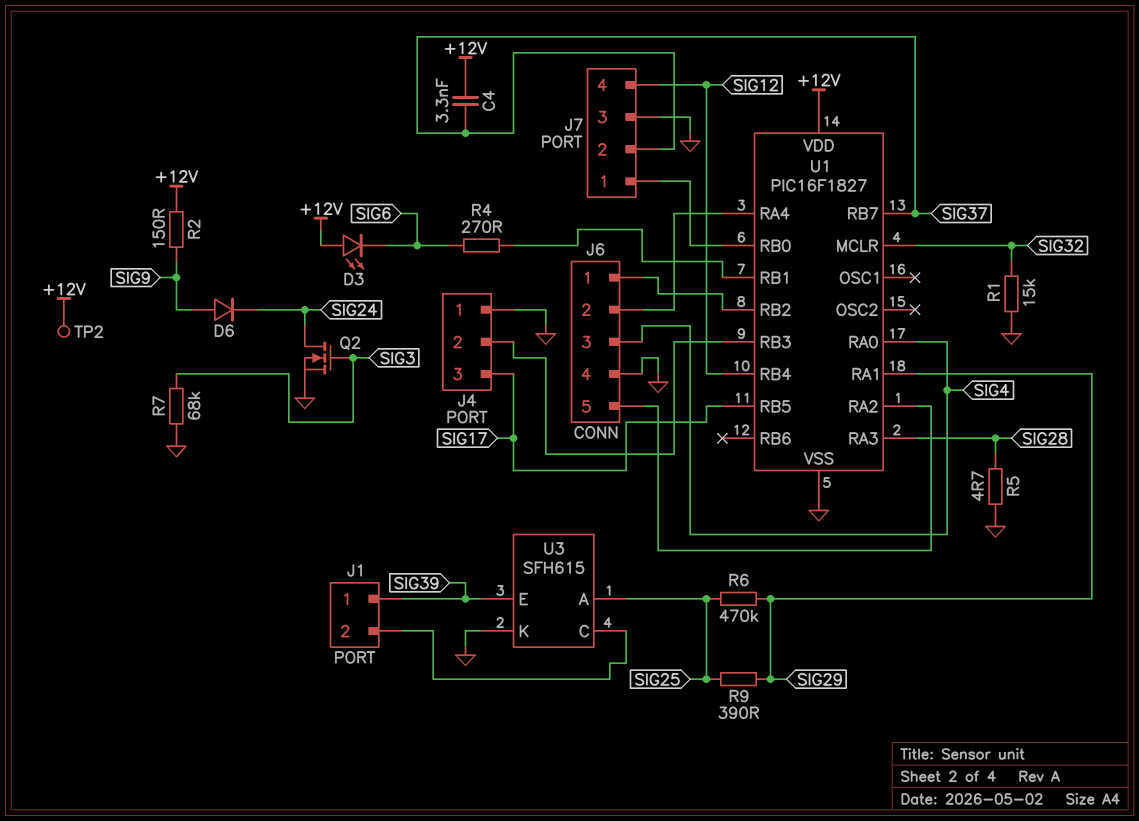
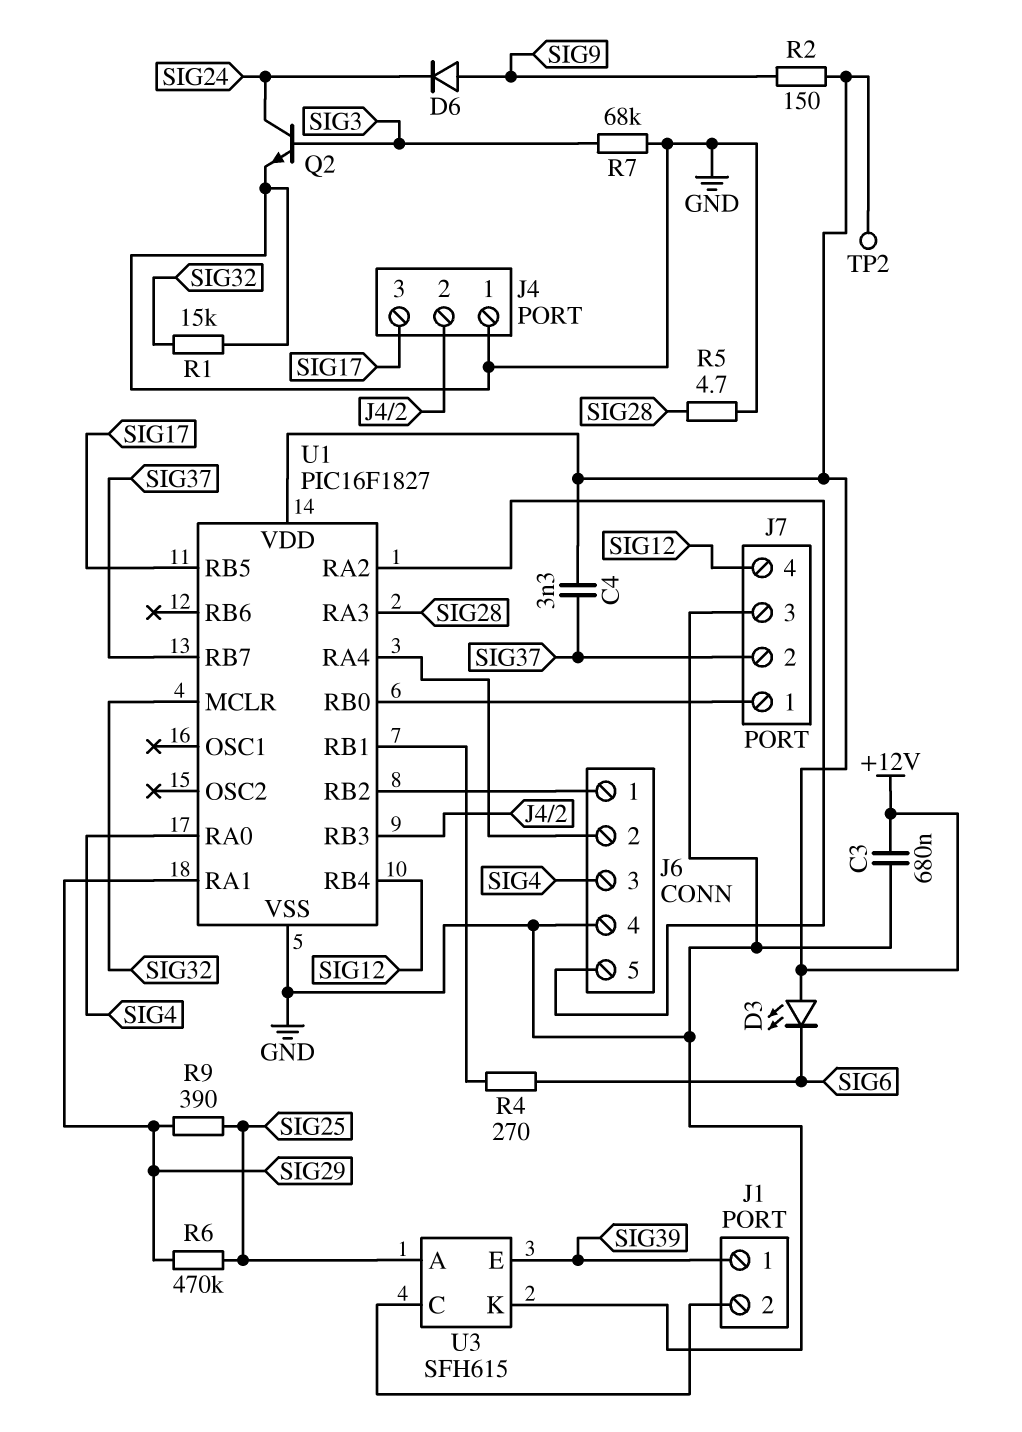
C3: none -> 680nF (+12V, GND)
Q2: NMOS (G SIG3, D SIG24, S GND) -> NPN (B SIG3, C SIG24, E GND)

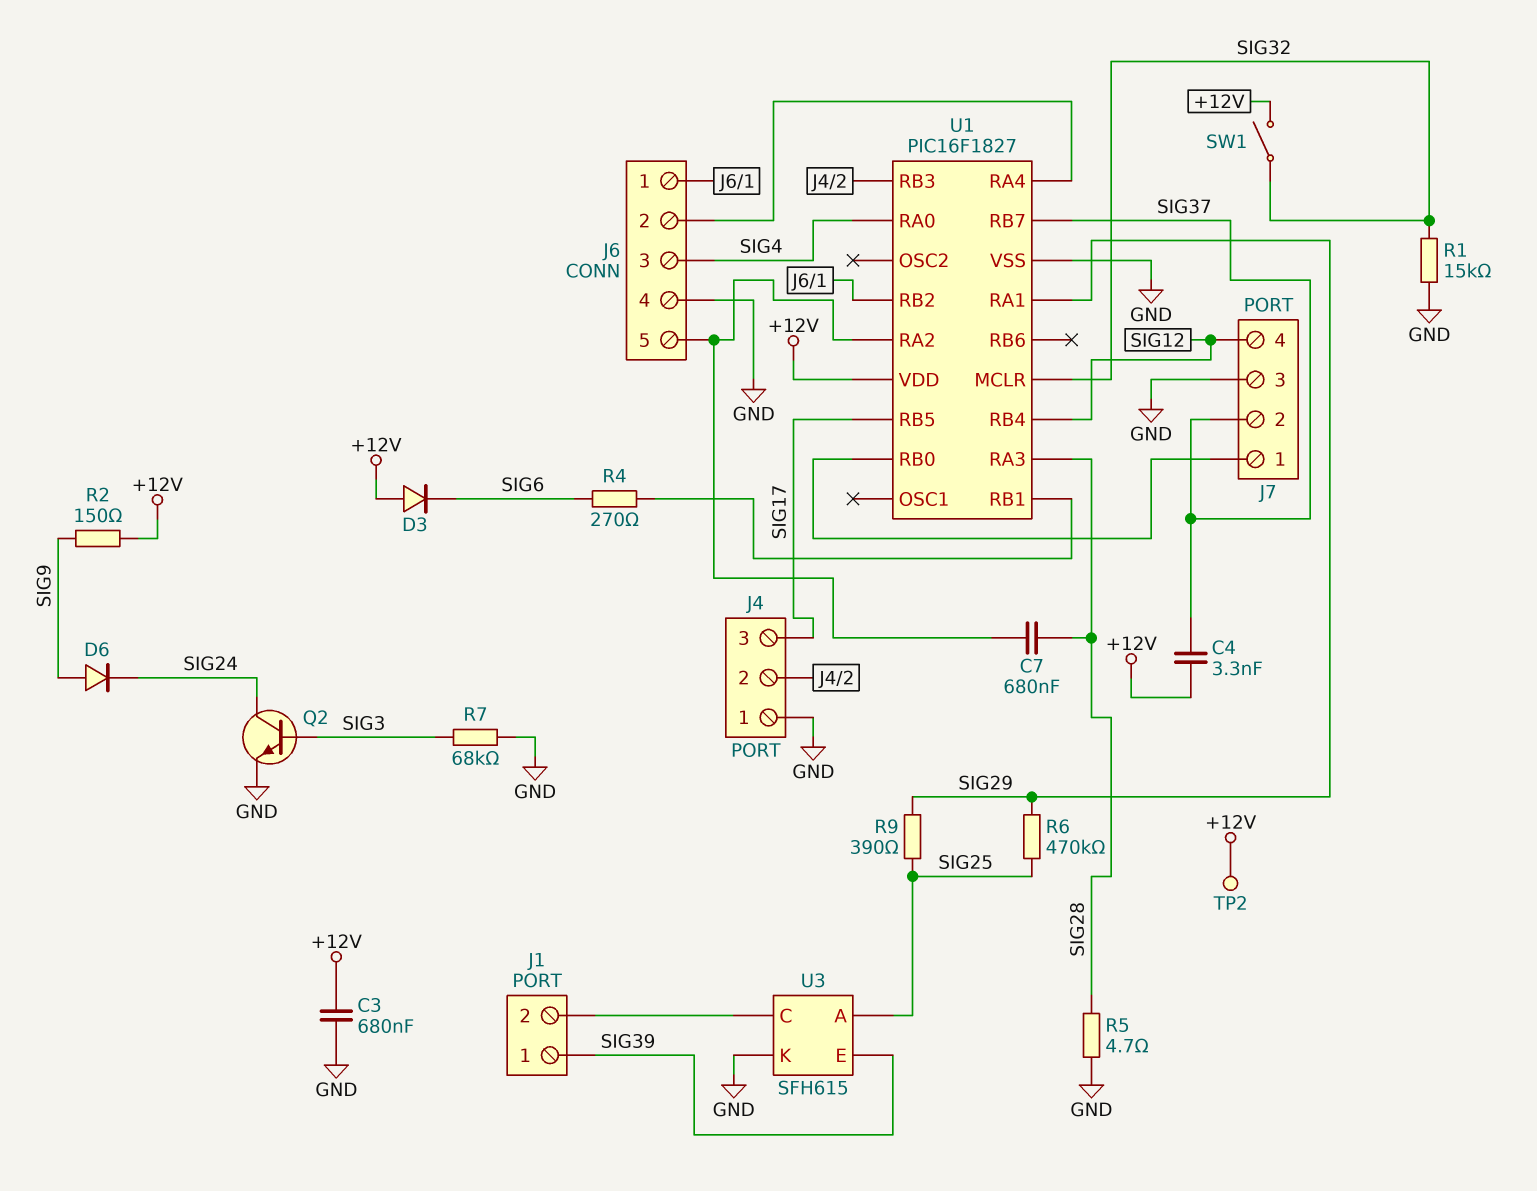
C7: none -> 680nF (J6/5, SIG28)
D3: LED (A +12V, K SIG6) -> diode (A +12V, K SIG6)
SW1: none -> switch (+12V, SIG32)

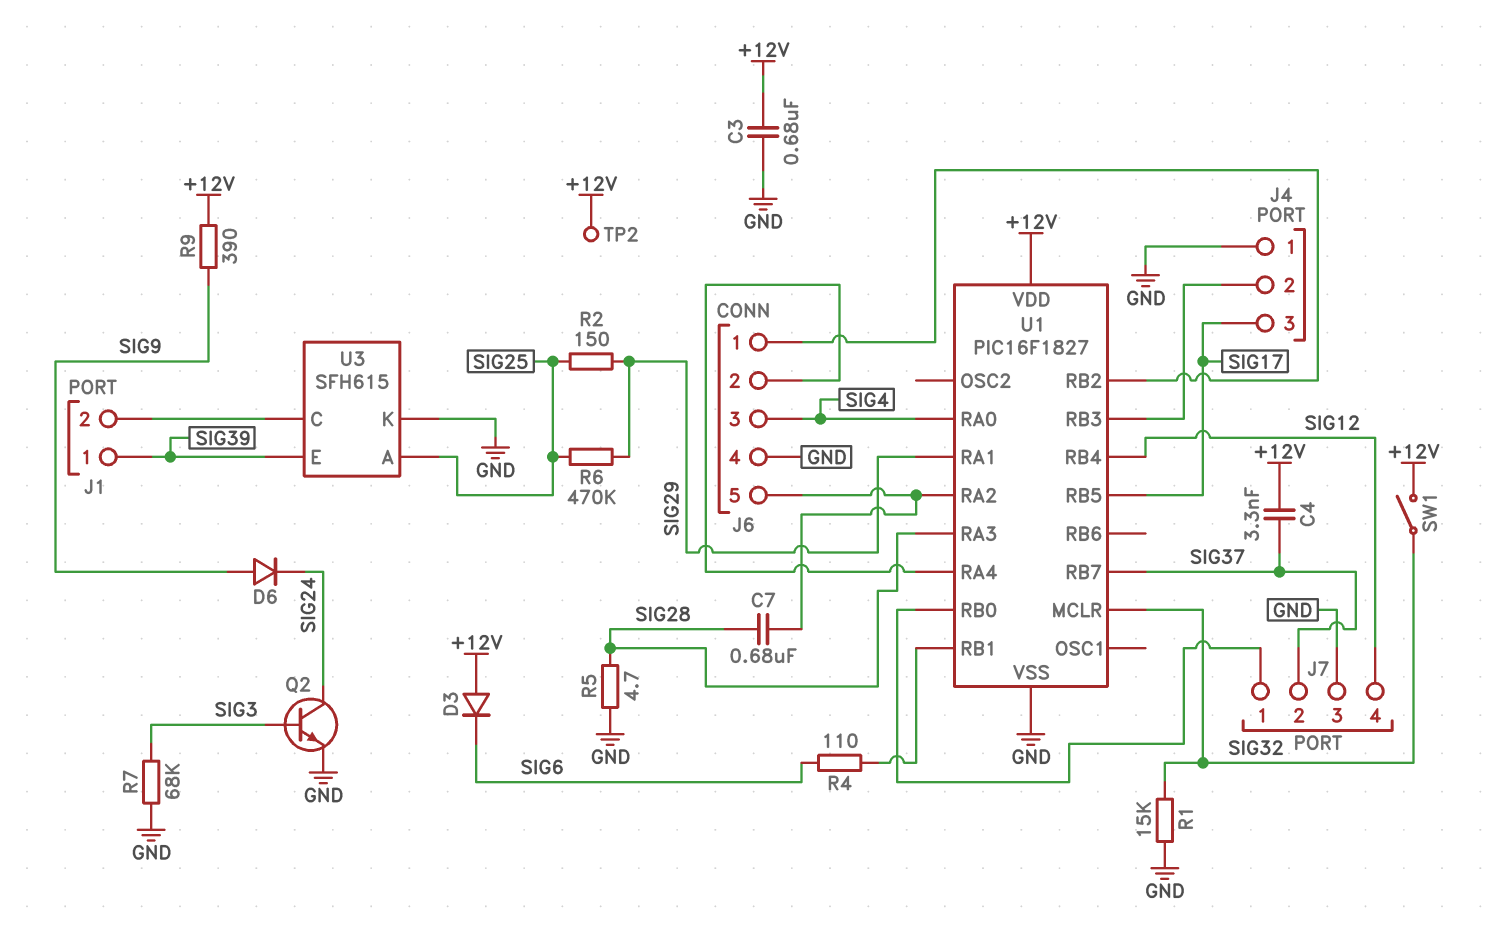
R2: 150 (+12V, SIG9) -> 150 (SIG25, SIG29)
R4: 270 (SIG6, U1/RB1) -> 110 (SIG6, U1/RB1)
R9: 390 (SIG25, SIG29) -> 390 (+12V, SIG9)

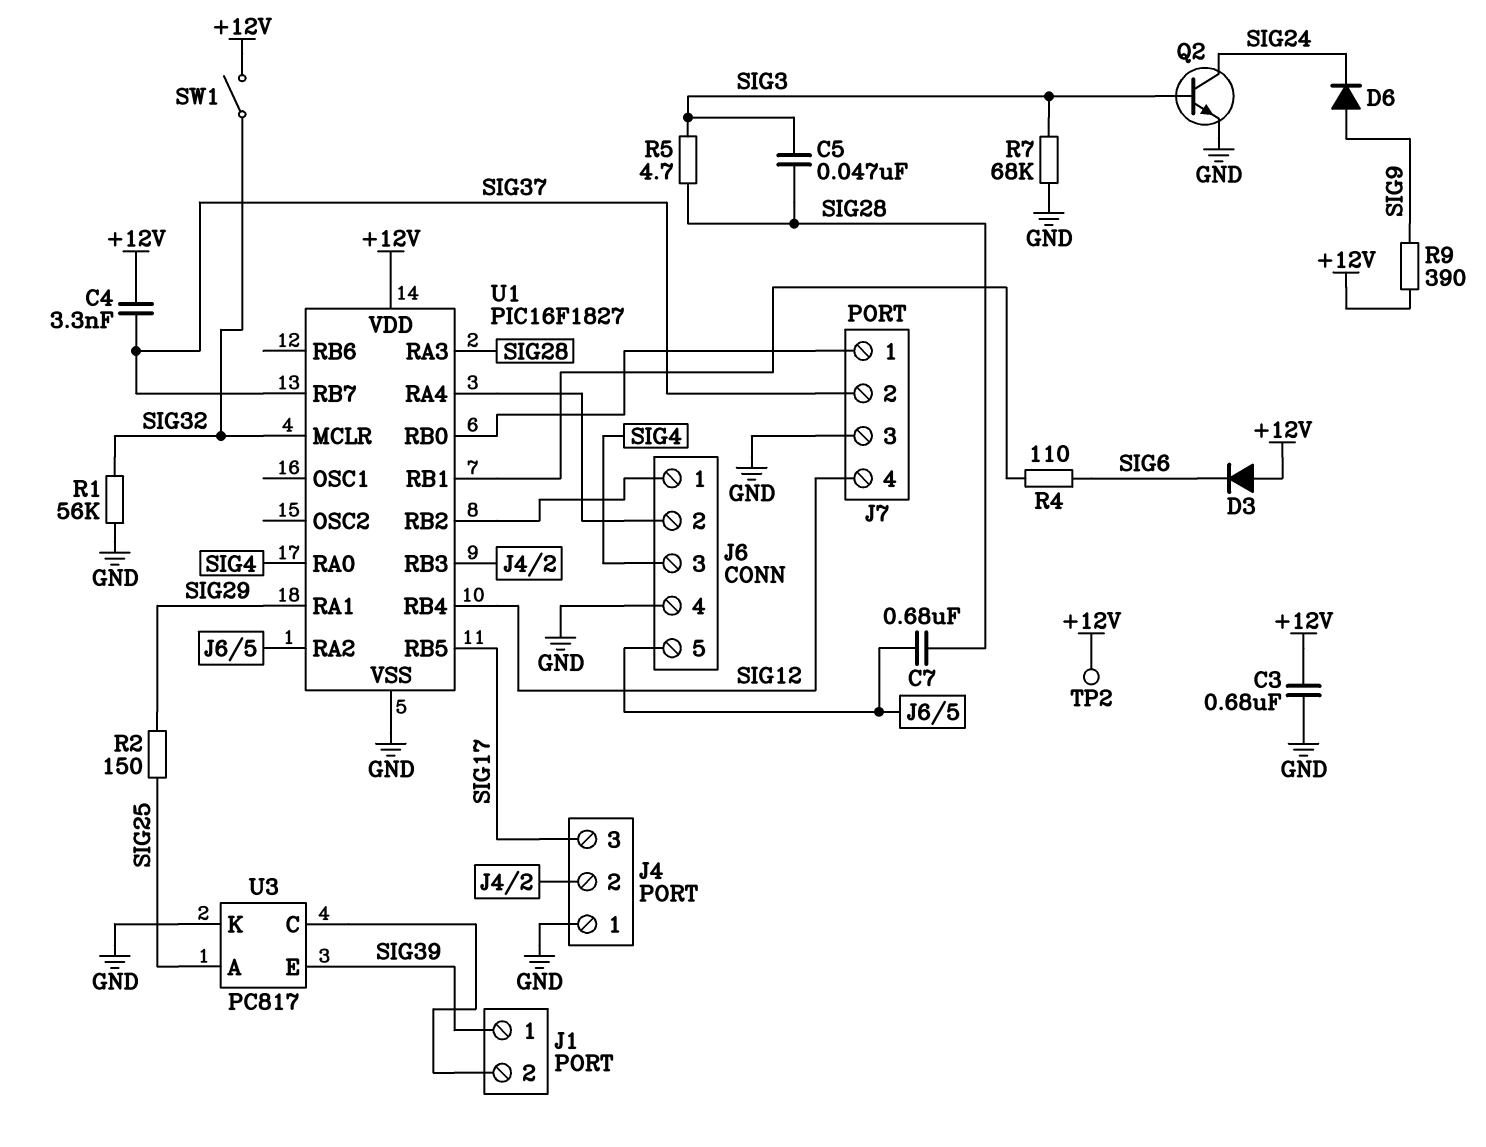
C5: none -> 47nF (SIG3, SIG28)
R1: 15k (GND, SIG32) -> 56k (GND, SIG32)
R5: 4.7 (GND, SIG28) -> 4.7 (SIG3, SIG28)
R6: 470k (SIG25, SIG29) -> none
U3: SFH615 -> PC817

